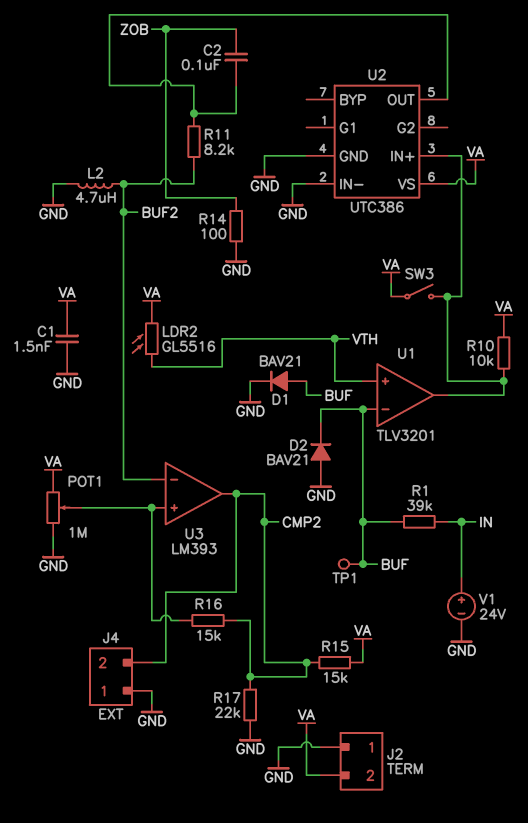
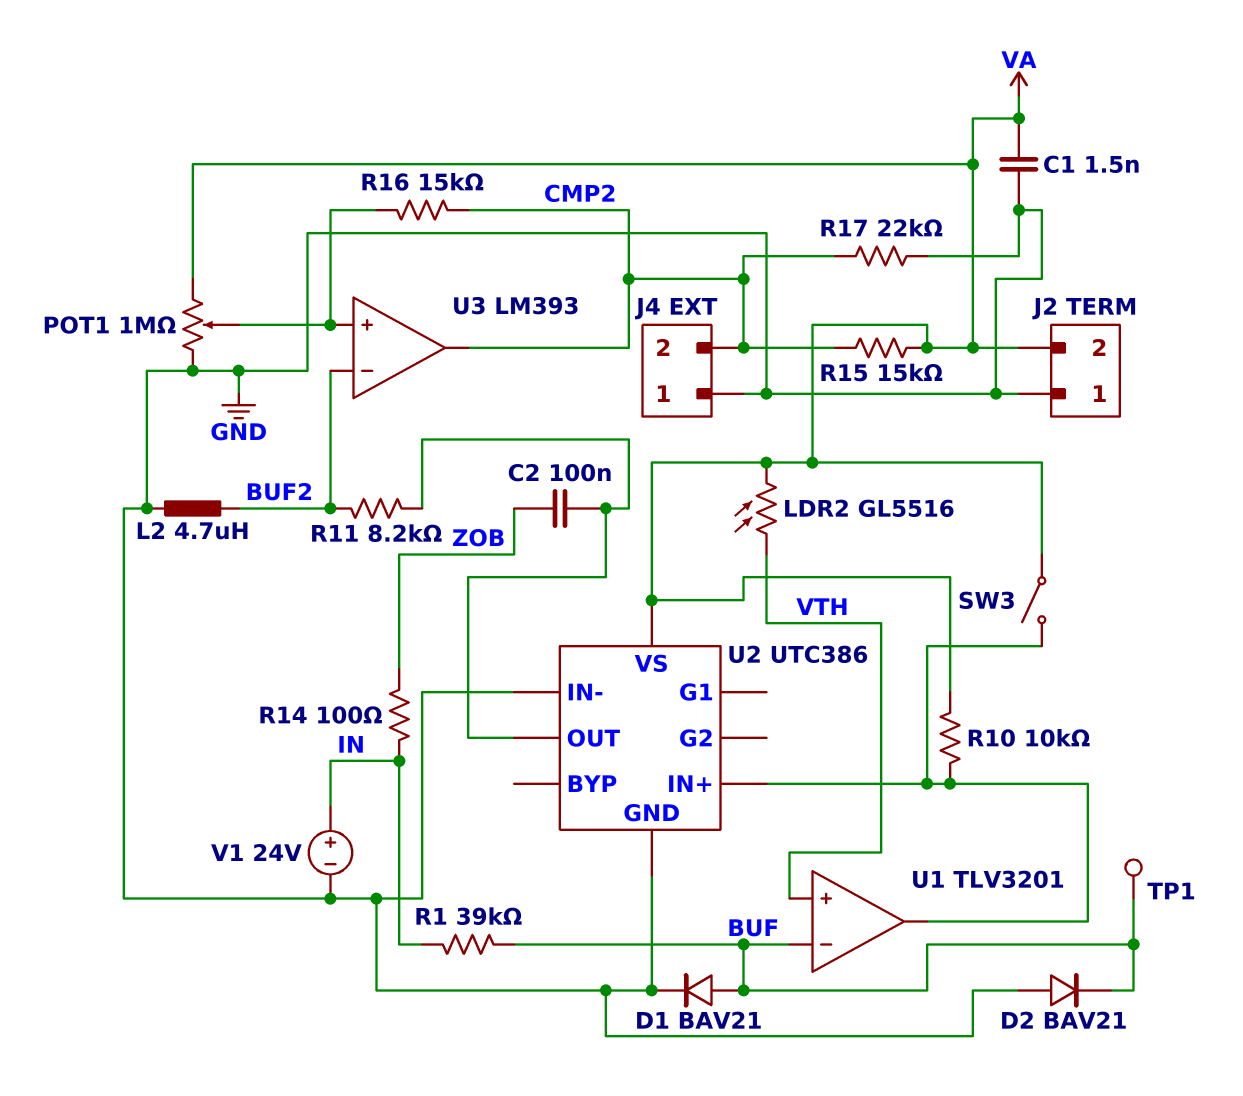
R14: 100 (GND, ZOB) -> 100 (IN, ZOB)

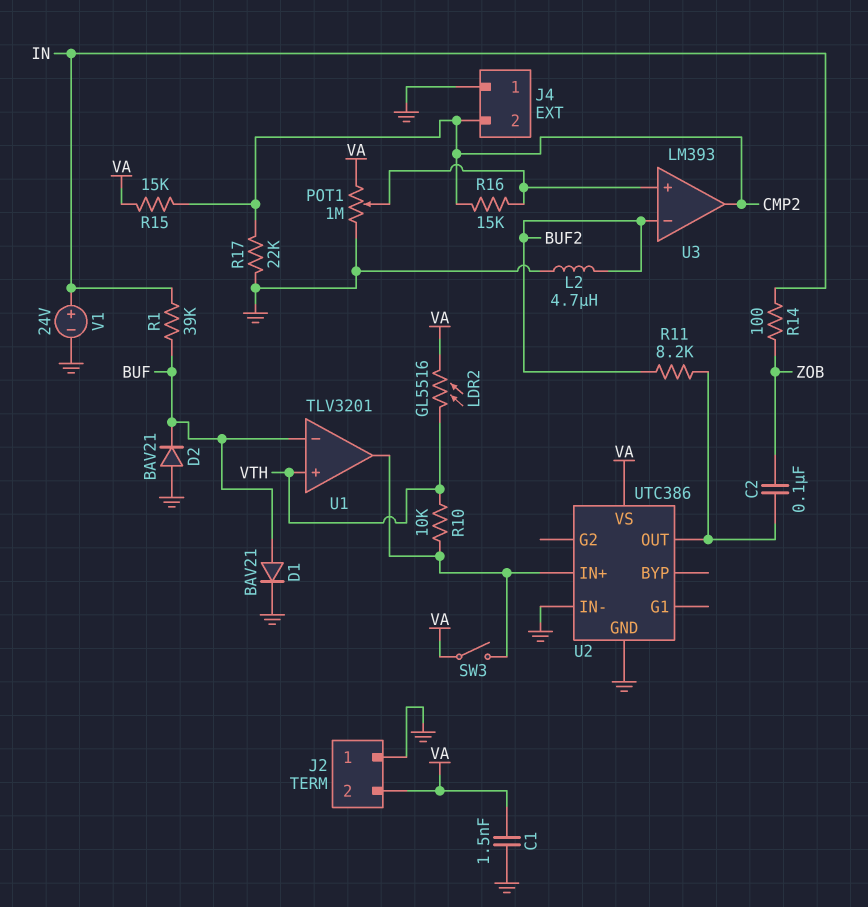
R10: 10k (U1/out, VA) -> 10k (U1/out, VTH)
TP1: test point (BUF) -> none

